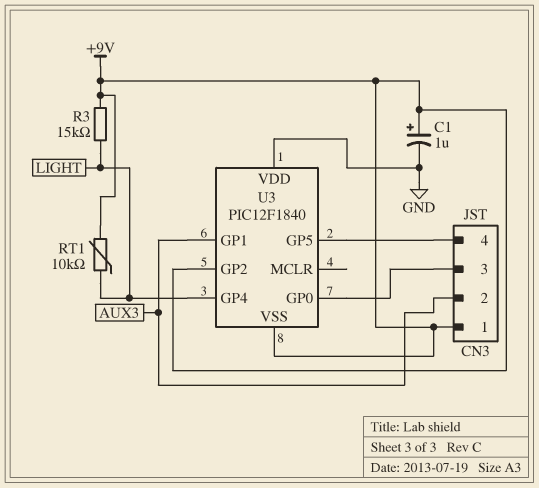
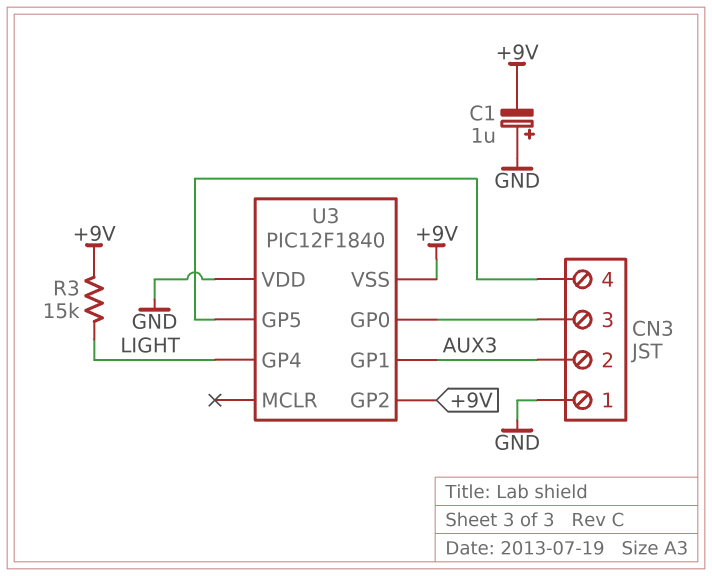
C1: 1uF (plus +9V, minus GND) -> 1uF (plus GND, minus +9V)
CN3 pin 1: +9V -> GND
RT1: 10k (+9V, LIGHT) -> none

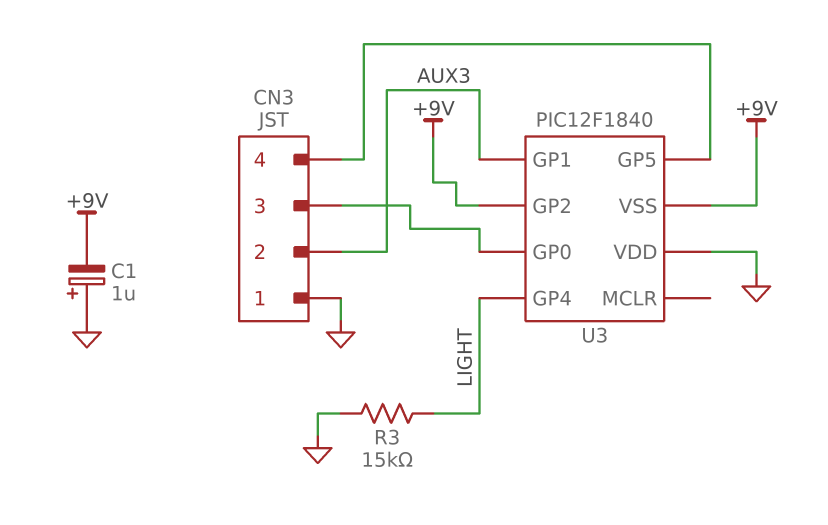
R3: 15k (+9V, LIGHT) -> 15k (GND, LIGHT)

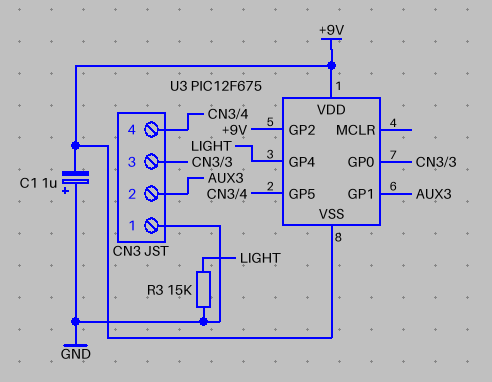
U3: PIC12F1840 -> PIC12F675
U3 pin VDD: GND -> +9V

